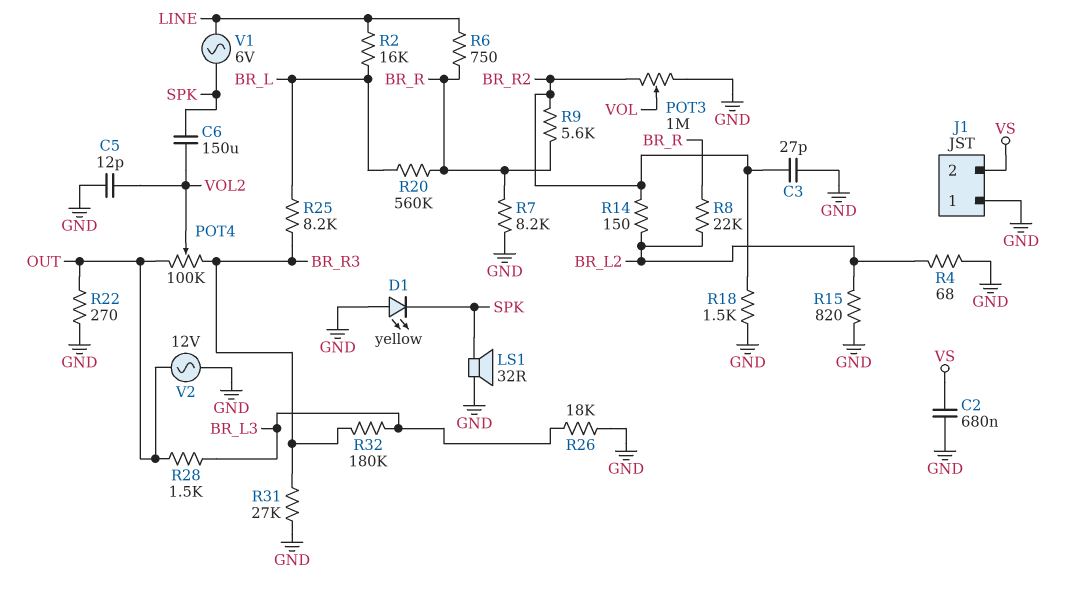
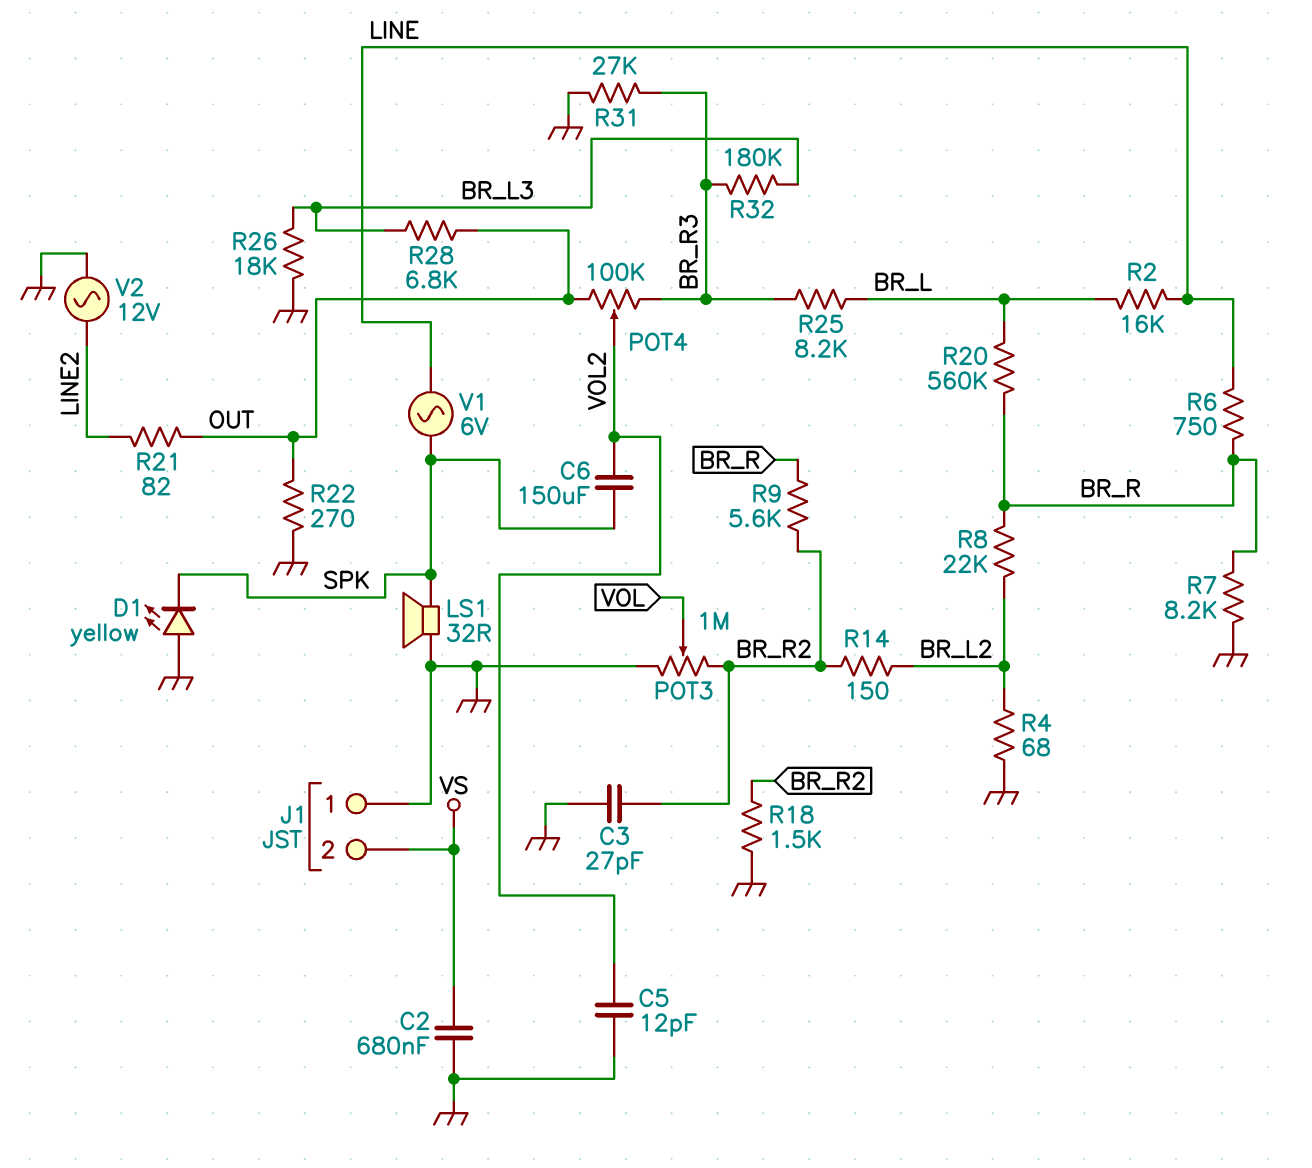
R15: 820 (BR_L2, GND) -> none
R21: none -> 82 (LINE2, OUT)
R28: 1.5k (BR_L3, OUT) -> 6.8k (BR_L3, OUT)
V2: AC 12V (GND, OUT) -> AC 12V (GND, LINE2)

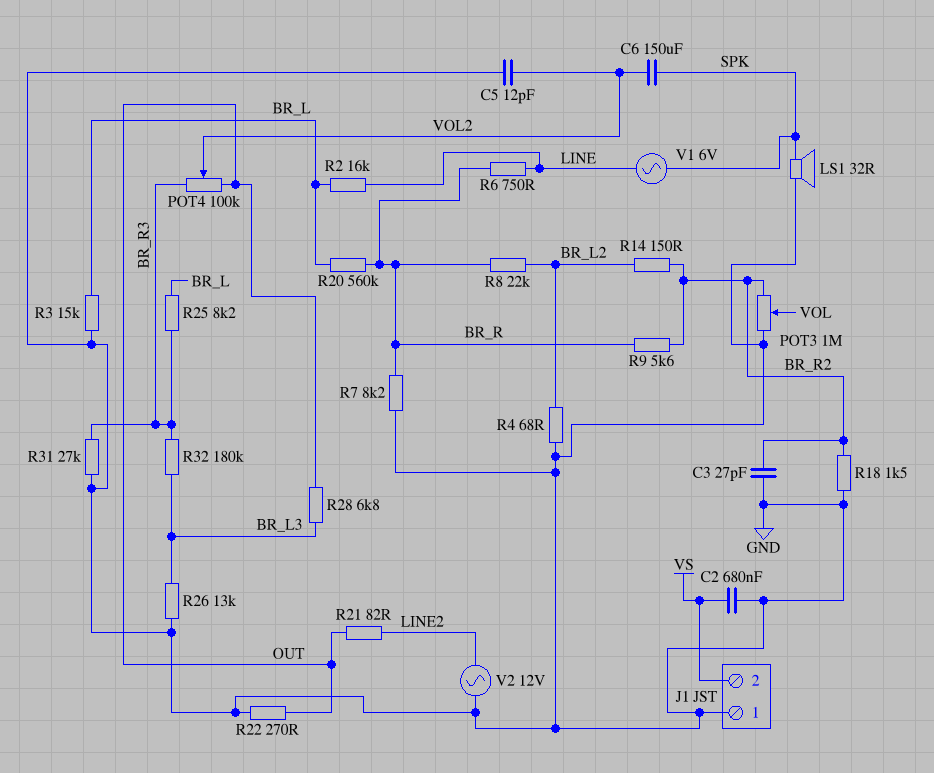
D1: LED yellow (A GND, K SPK) -> none
R3: none -> 15k (BR_L, GND)
R26: 18k (BR_L3, GND) -> 13k (BR_L3, GND)

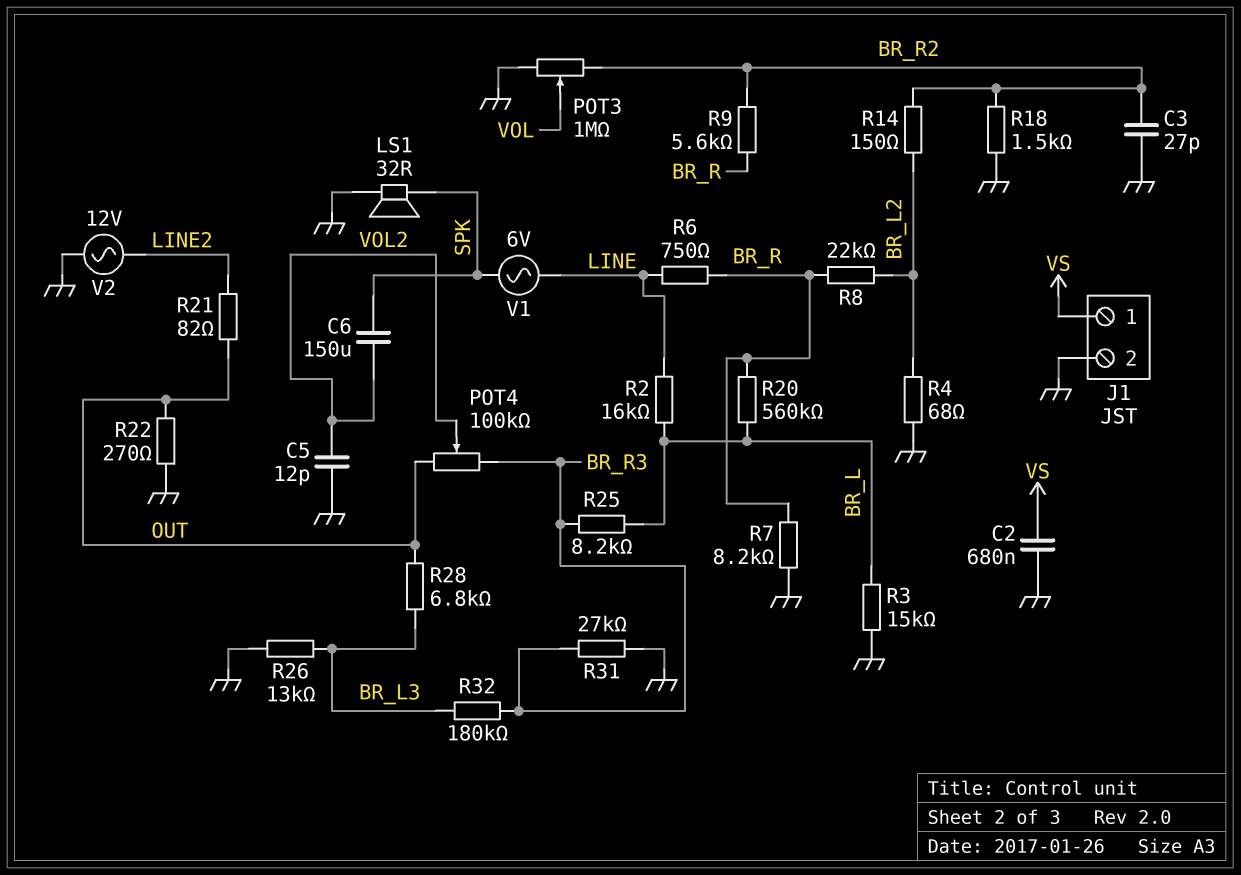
J1 pin 1: GND -> VS
J1 pin 2: VS -> GND

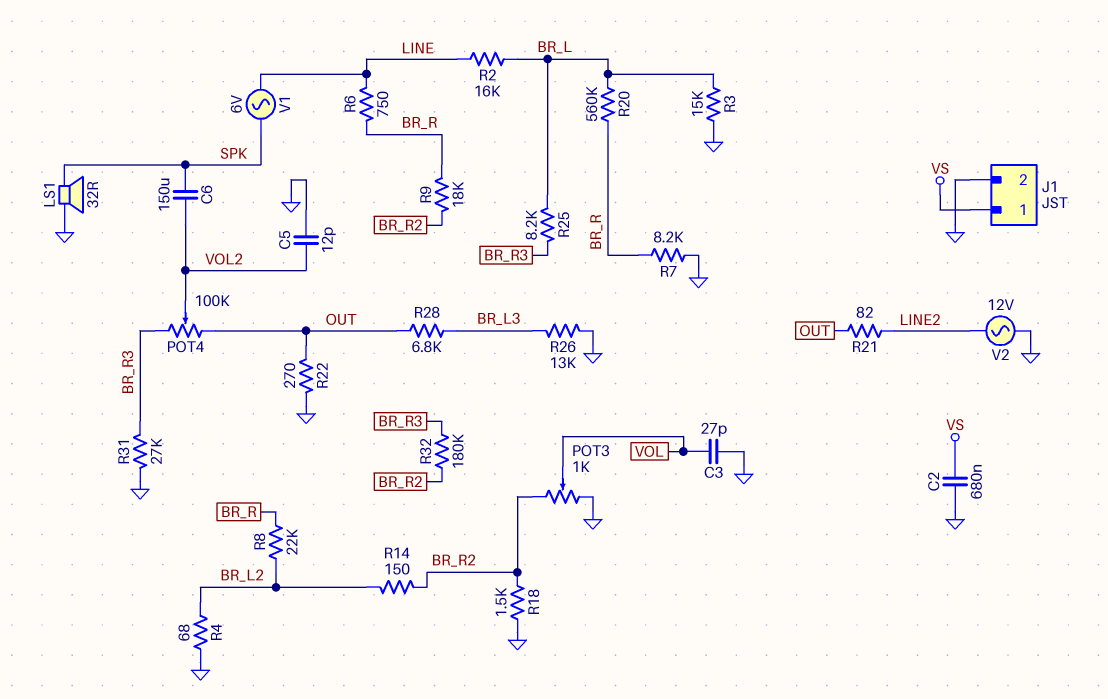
C3: 27pF (BR_R2, GND) -> 27pF (GND, VOL)
POT3: 1M (BR_R2, GND, wiper VOL) -> 1k (BR_R2, GND, wiper VOL)
R9: 5.6k (BR_R, BR_R2) -> 18k (BR_R, BR_R2)
R32: 180k (BR_L3, BR_R3) -> 180k (BR_R2, BR_R3)

